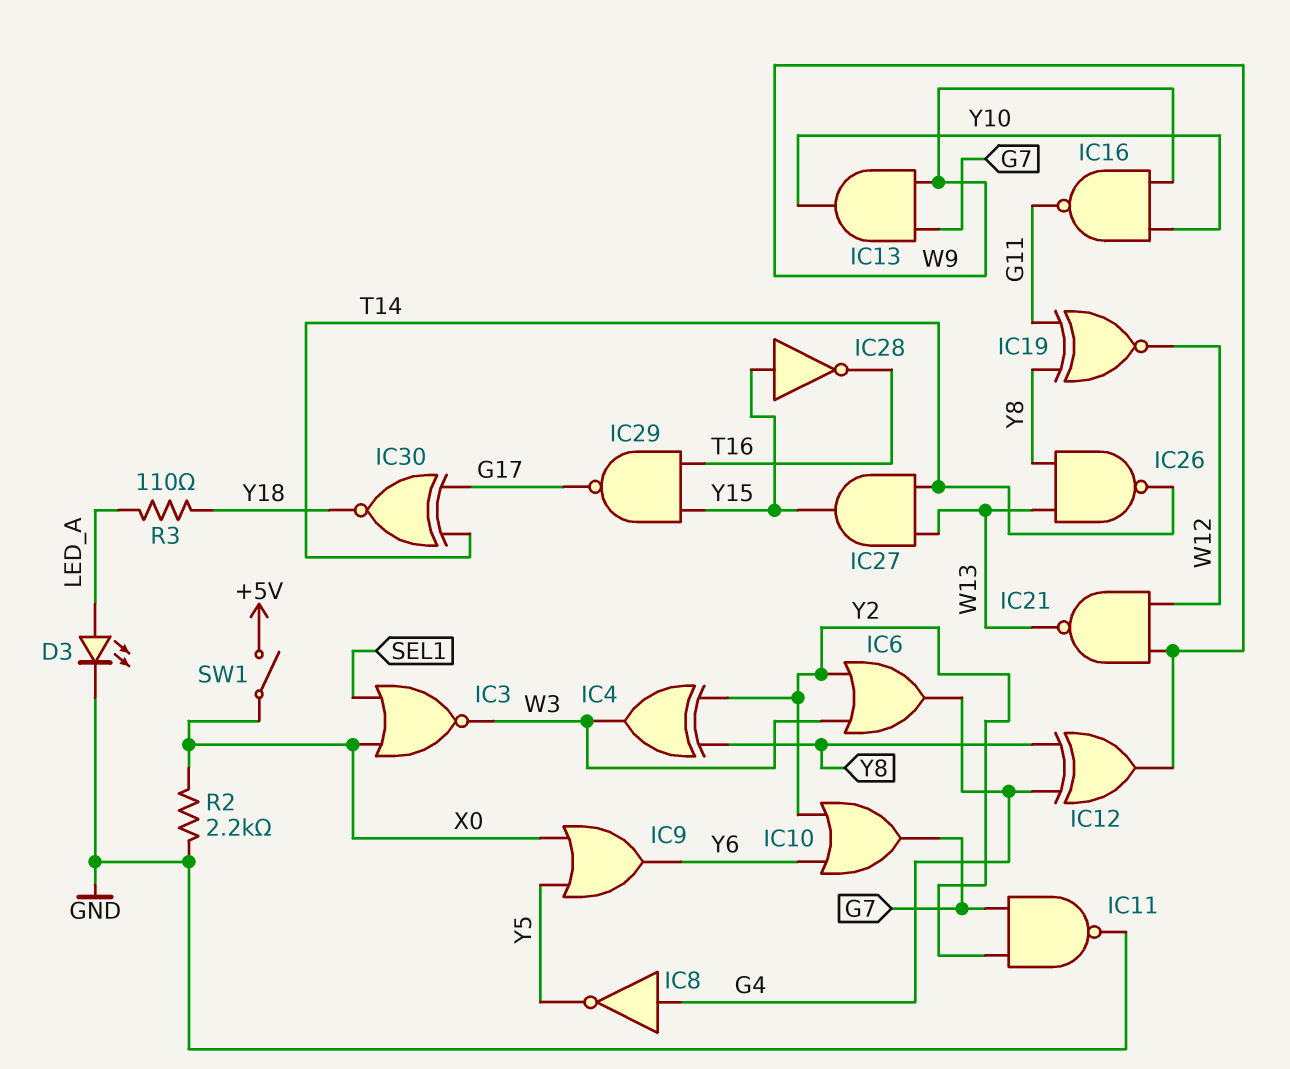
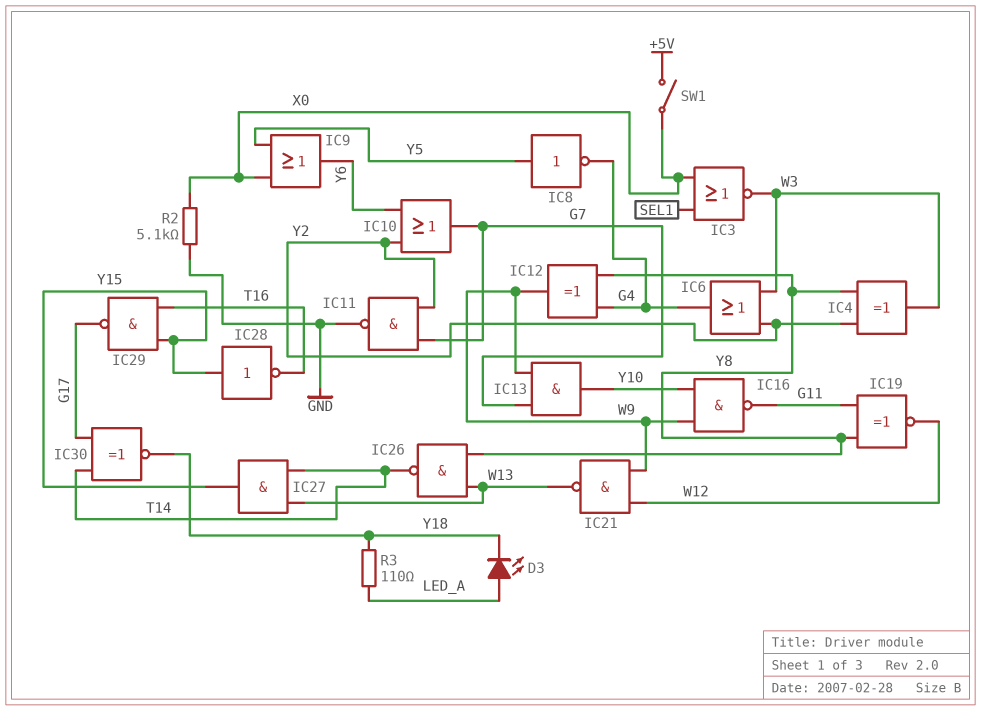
D3: LED (A LED_A, K GND) -> LED (A LED_A, K Y18)
IC8: NOT (in G4, out Y5) -> NOT (in Y5, out G4)
R2: 2.2k (GND, X0) -> 5.1k (GND, X0)

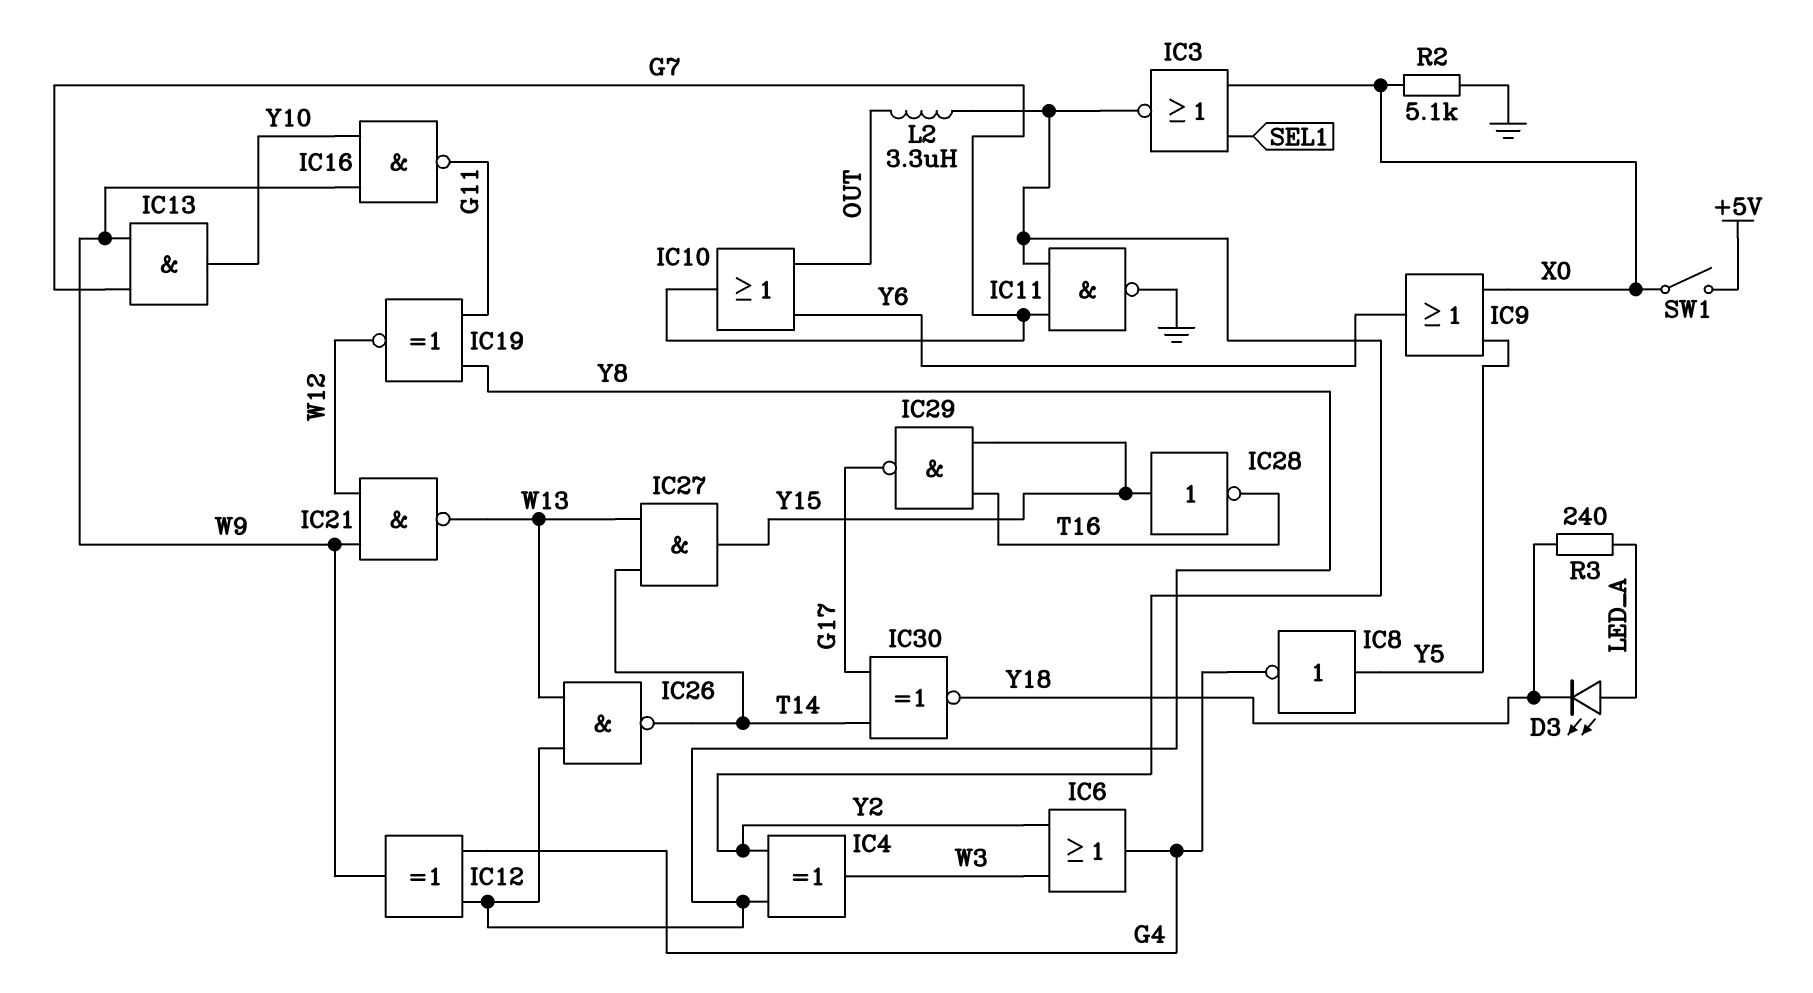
IC3: NOR (in SEL1, in X0, out W3) -> NOR (in SEL1, in X0, out Y2)
IC10: OR (in Y2, in Y6, out G7) -> OR (in OUT, in Y6, out G7)
L2: none -> 3.3uH (OUT, Y2)
R3: 110 (LED_A, Y18) -> 240 (LED_A, Y18)

